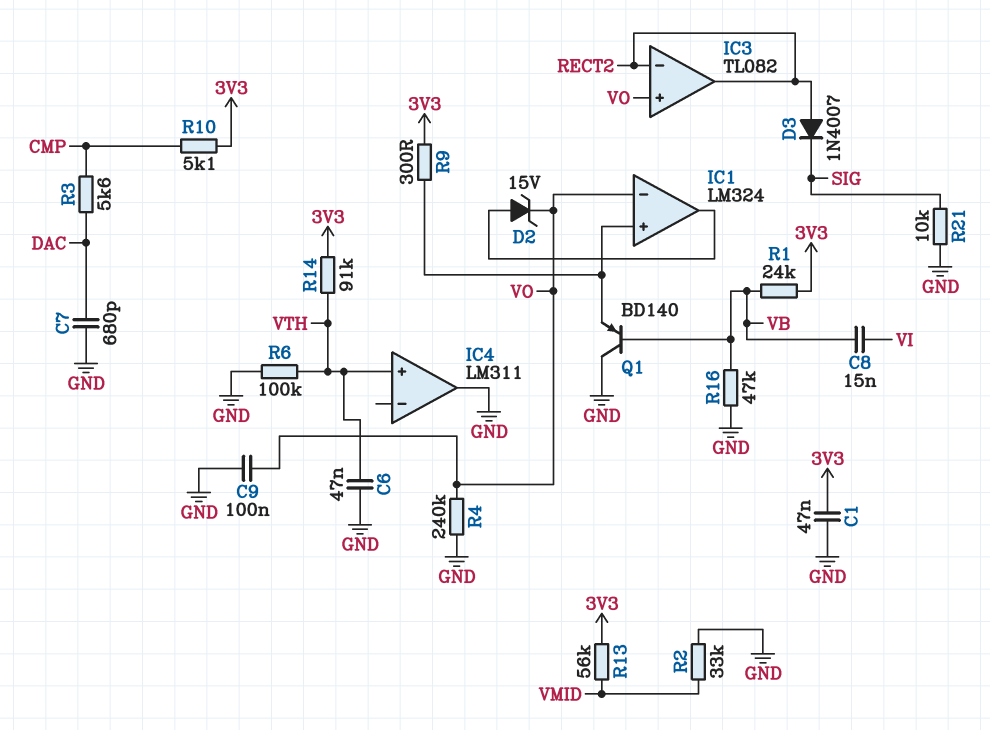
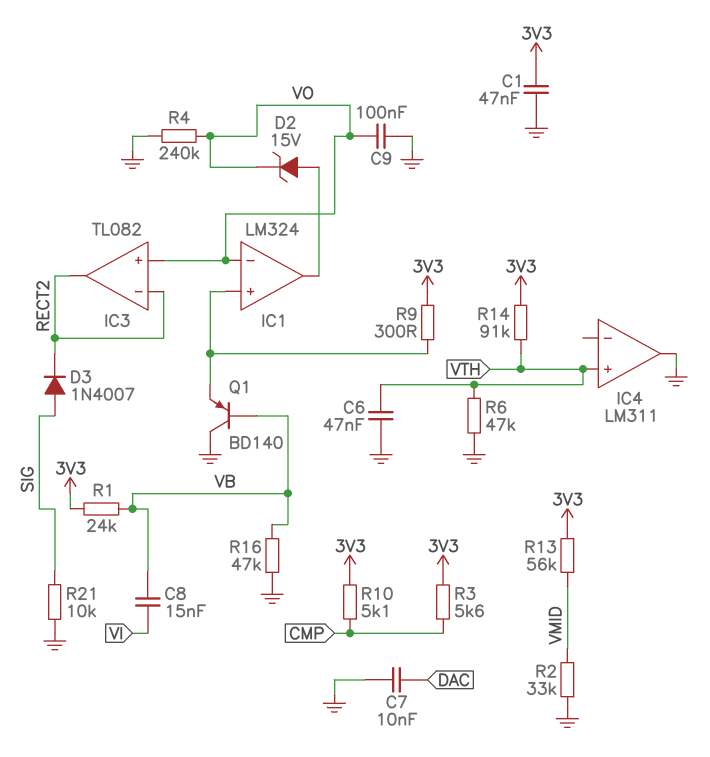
C7: 680pF (DAC, GND) -> 10nF (DAC, GND)
D3: diode 1N4007 (A RECT2, K SIG) -> diode 1N4007 (A SIG, K RECT2)
R3: 5.6k (CMP, DAC) -> 5.6k (3V3, CMP)
R6: 100k (GND, VTH) -> 47k (GND, VTH)

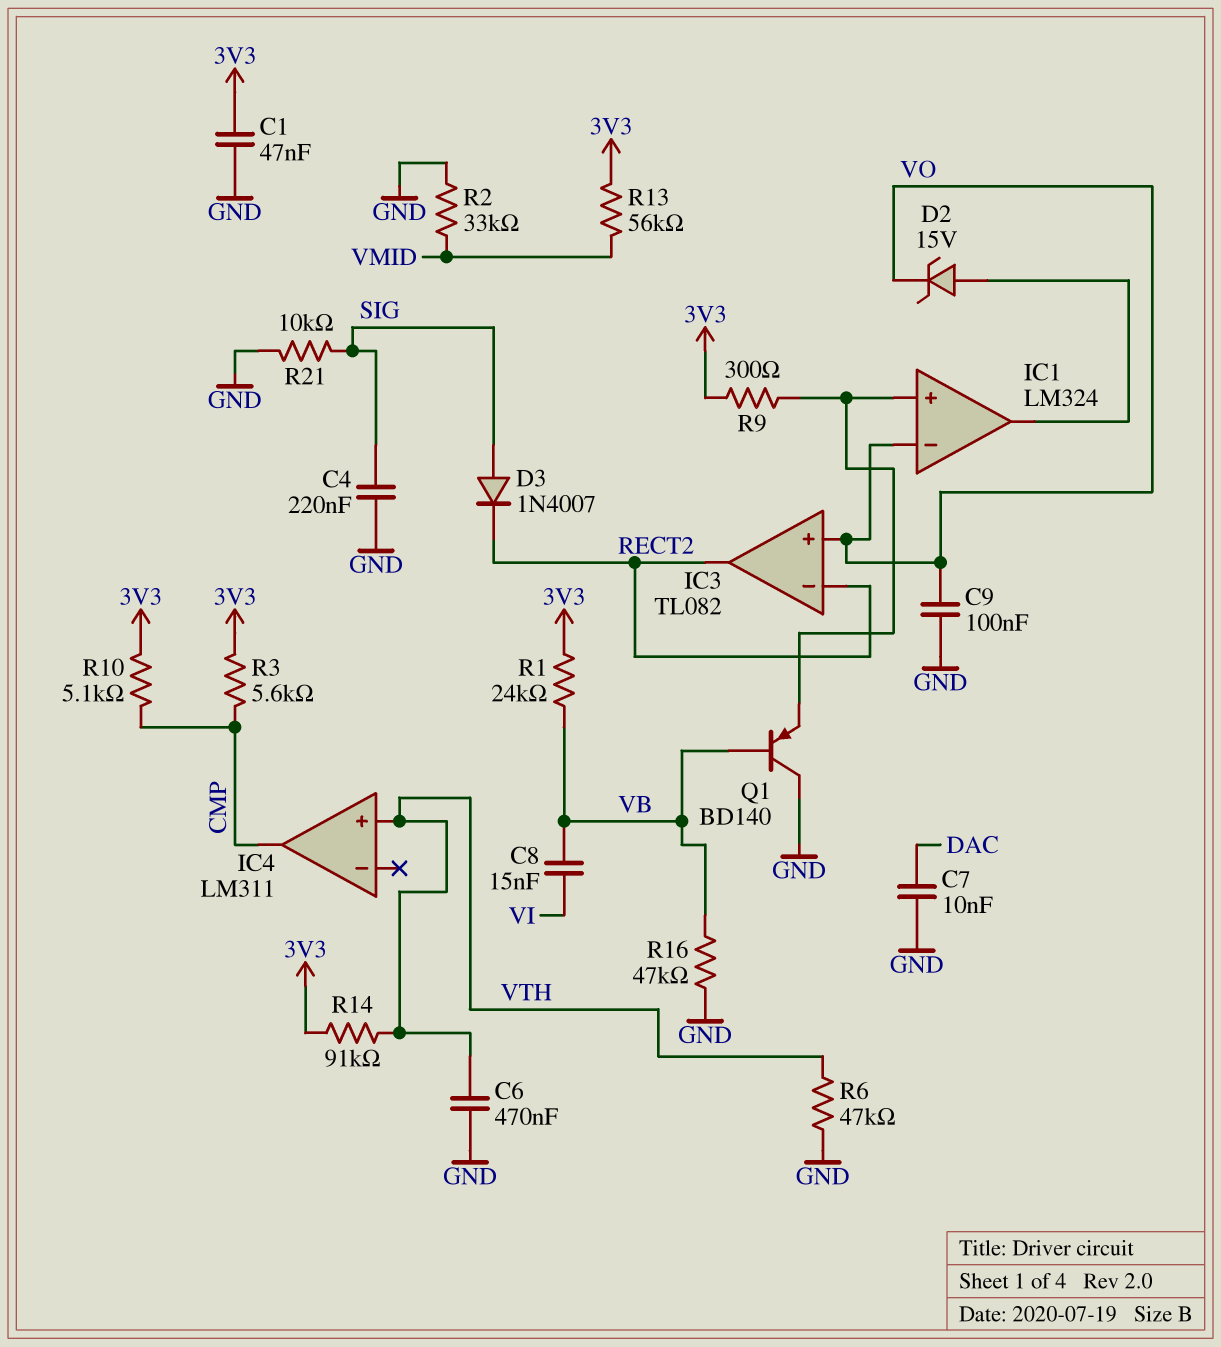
C4: none -> 220nF (GND, SIG)
C6: 47nF (GND, VTH) -> 470nF (GND, VTH)
IC4 pin out: GND -> CMP
R4: 240k (GND, VO) -> none

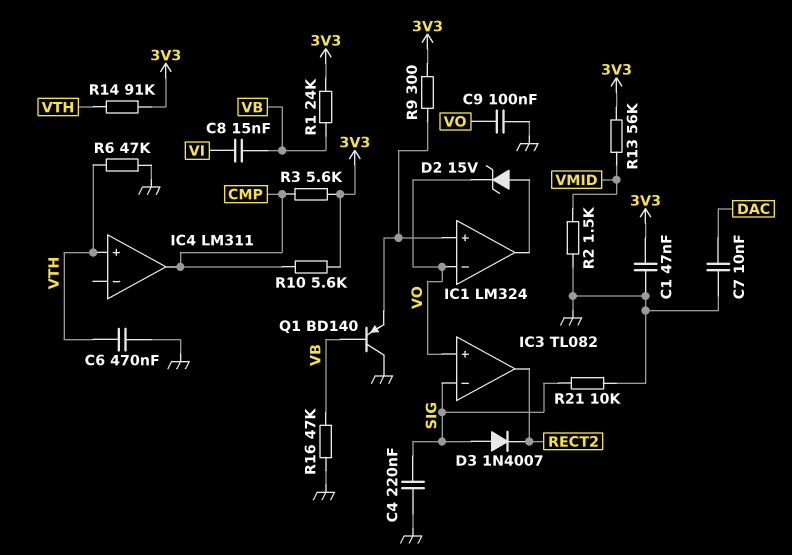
IC3 pin in-: RECT2 -> SIG
R2: 33k (GND, VMID) -> 1.5k (GND, VMID)
R10: 5.1k (3V3, CMP) -> 5.6k (3V3, CMP)

